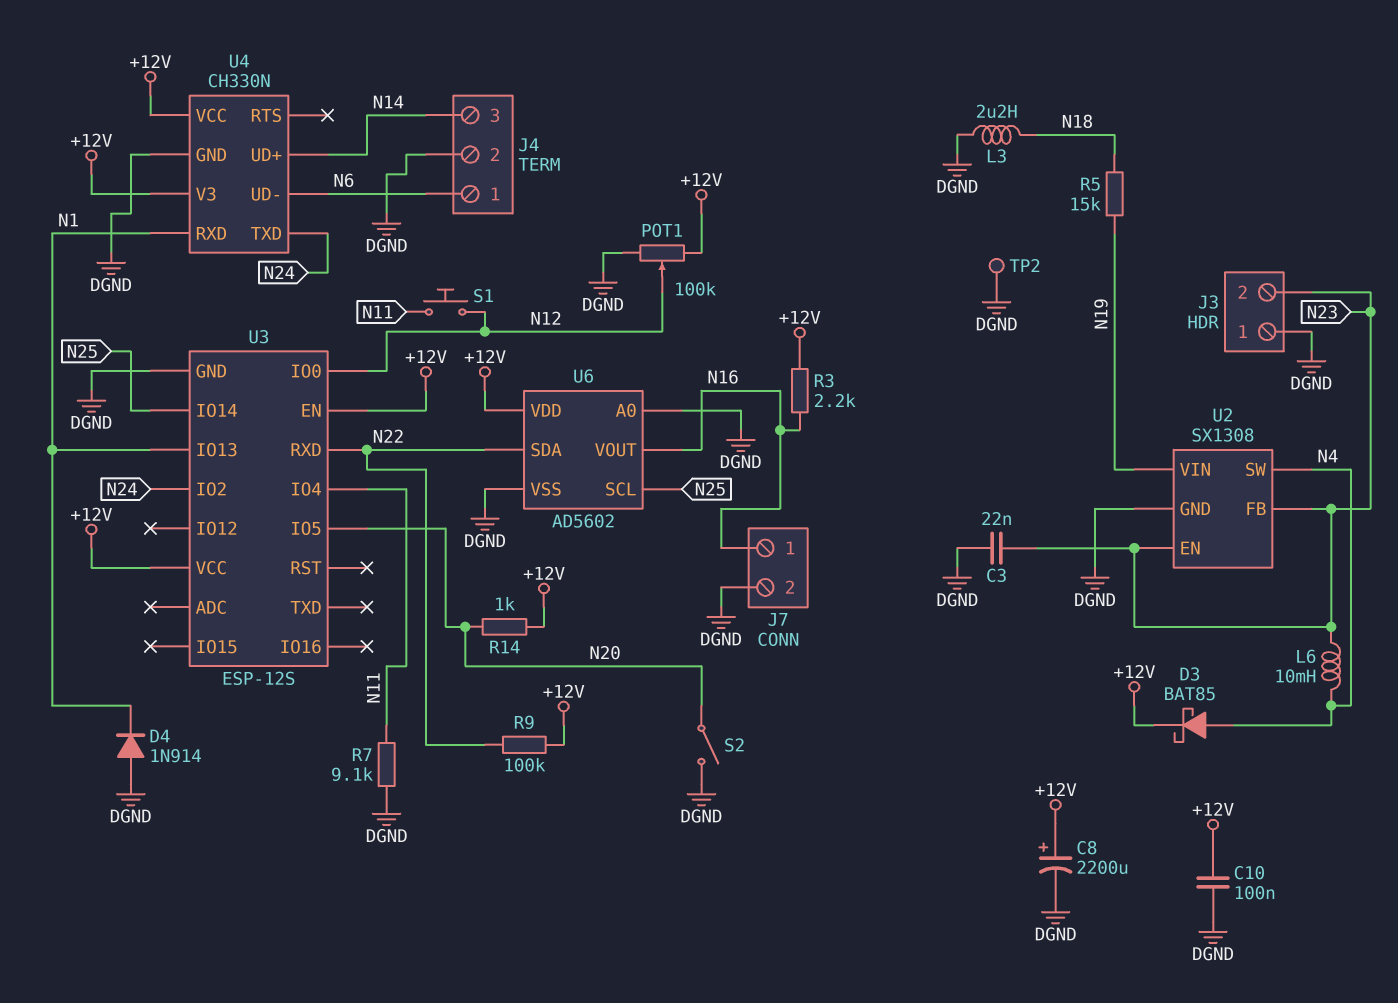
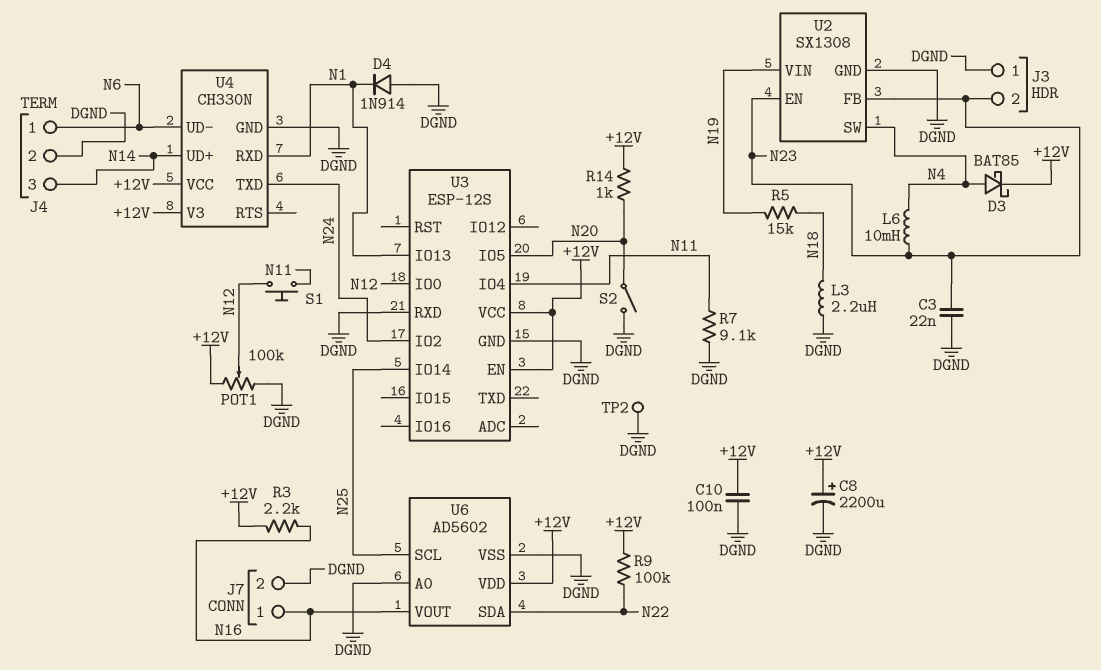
U3 pin RXD: N22 -> DGND

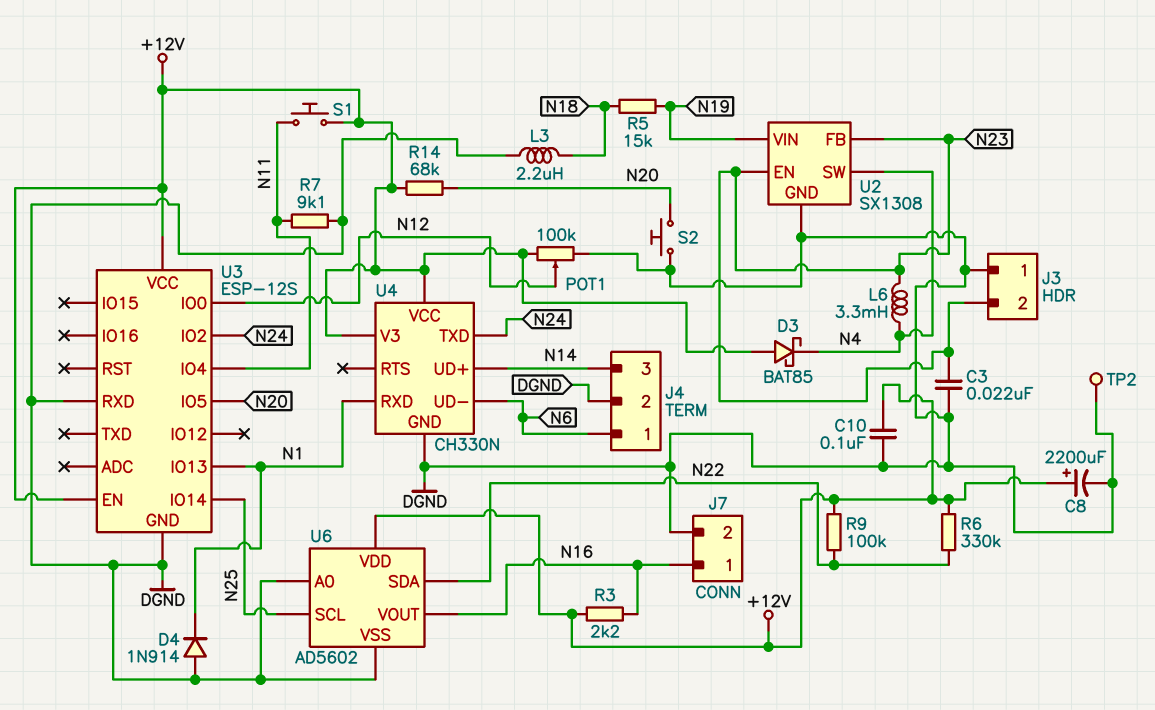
D3: schottky BAT85 (A N4, K +12V) -> schottky BAT85 (A +12V, K N4)
L6: 10mH (N4, N23) -> 3.3mH (N4, N23)
R6: none -> 330k (+12V, N22)
R14: 1k (+12V, N20) -> 68k (+12V, N20)
S1: button (N11, N12) -> button (+12V, N11)
S2: switch (DGND, N20) -> button (DGND, N20)

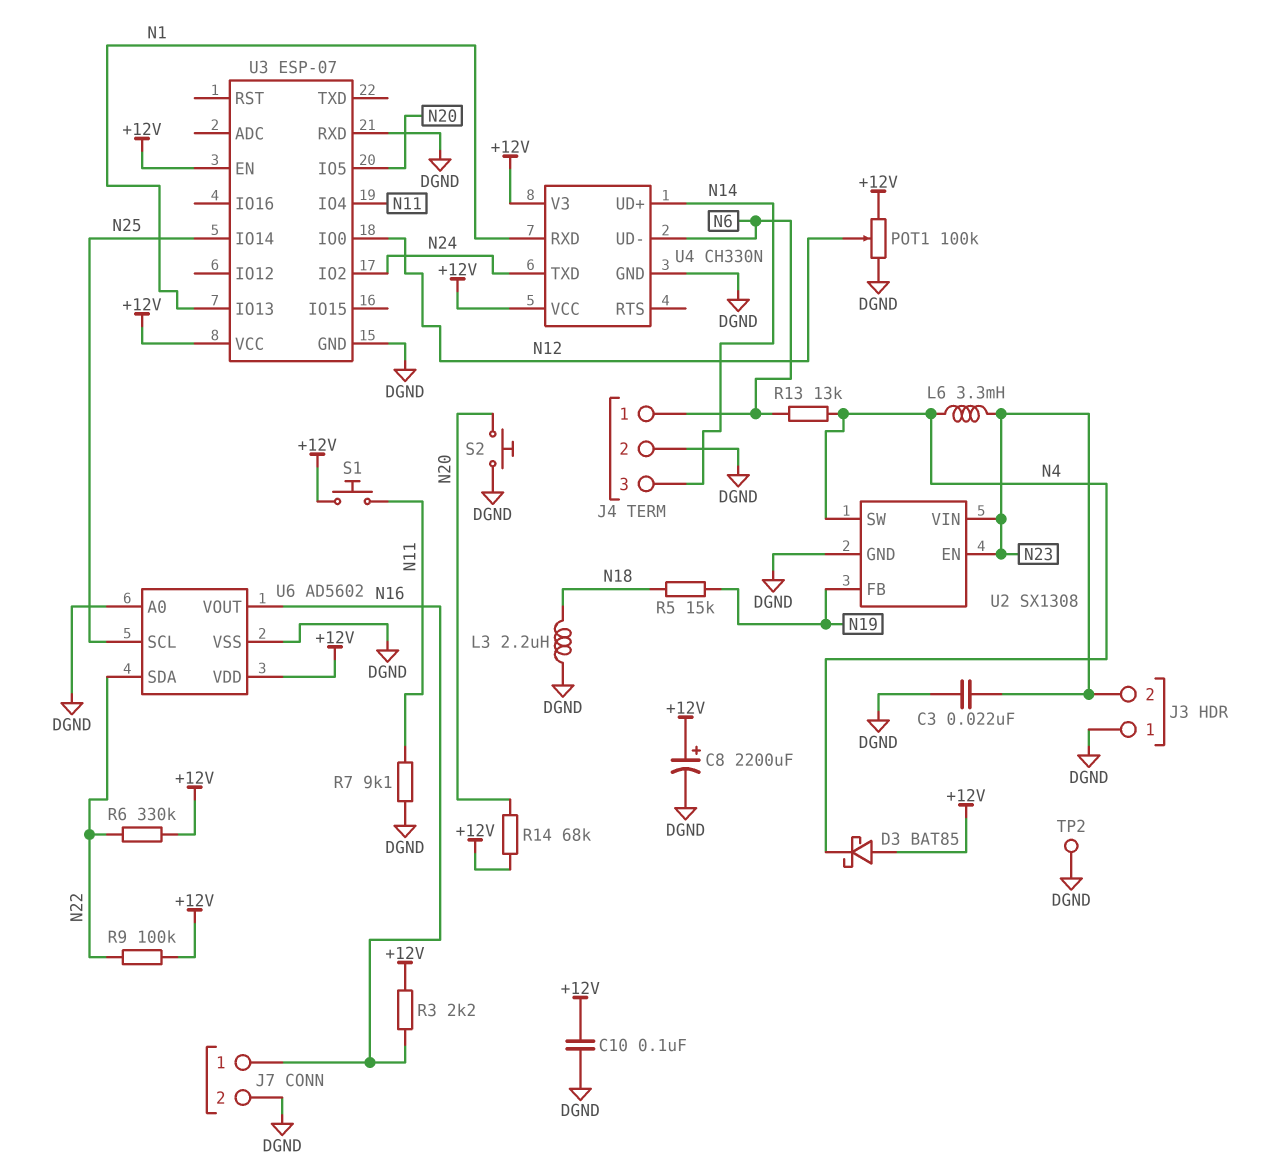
D4: diode 1N914 (A DGND, K N1) -> none
R13: none -> 13k (N4, N6)
U2 pin FB: N23 -> N19
U2 pin VIN: N19 -> N23
U3: ESP-12S -> ESP-07

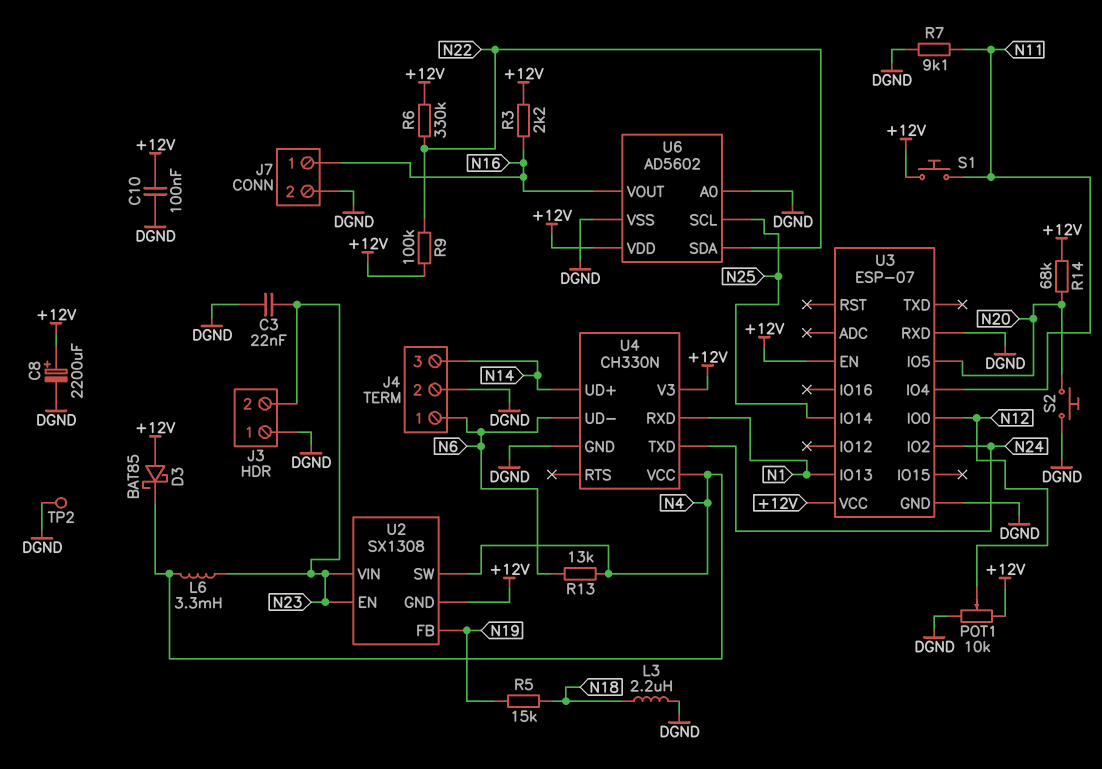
POT1: 100k (+12V, DGND, wiper N12) -> 10k (+12V, DGND, wiper N12)
U2 pin GND: DGND -> +12V
U4 pin VCC: +12V -> N4

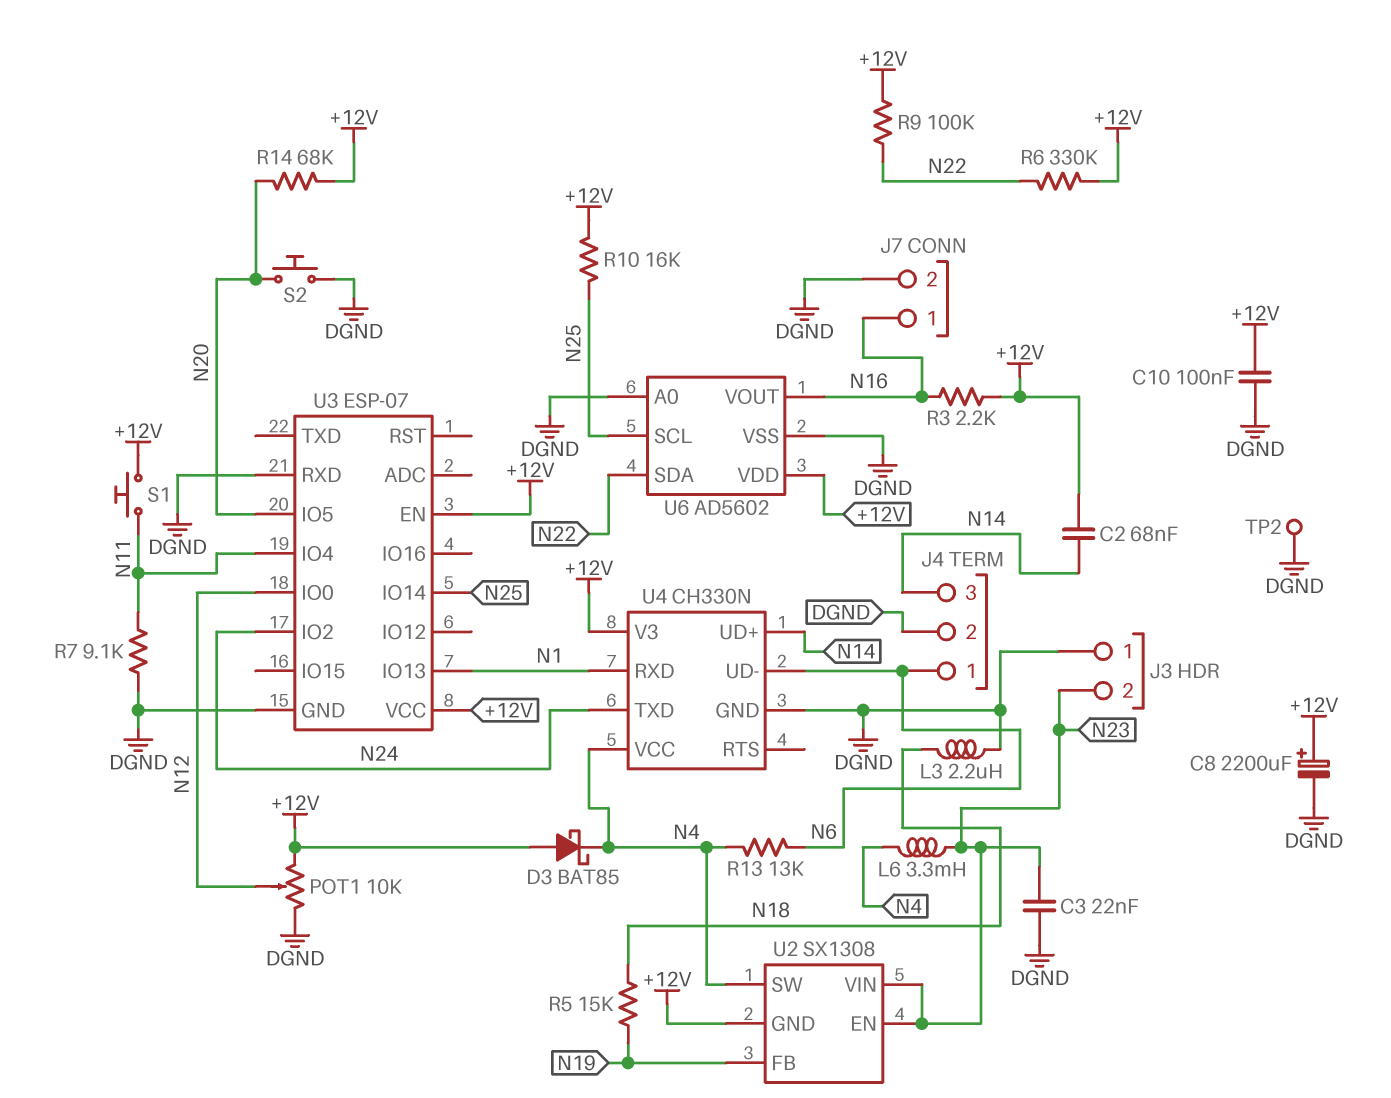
C2: none -> 68nF (+12V, N14)
R10: none -> 16k (+12V, N25)

